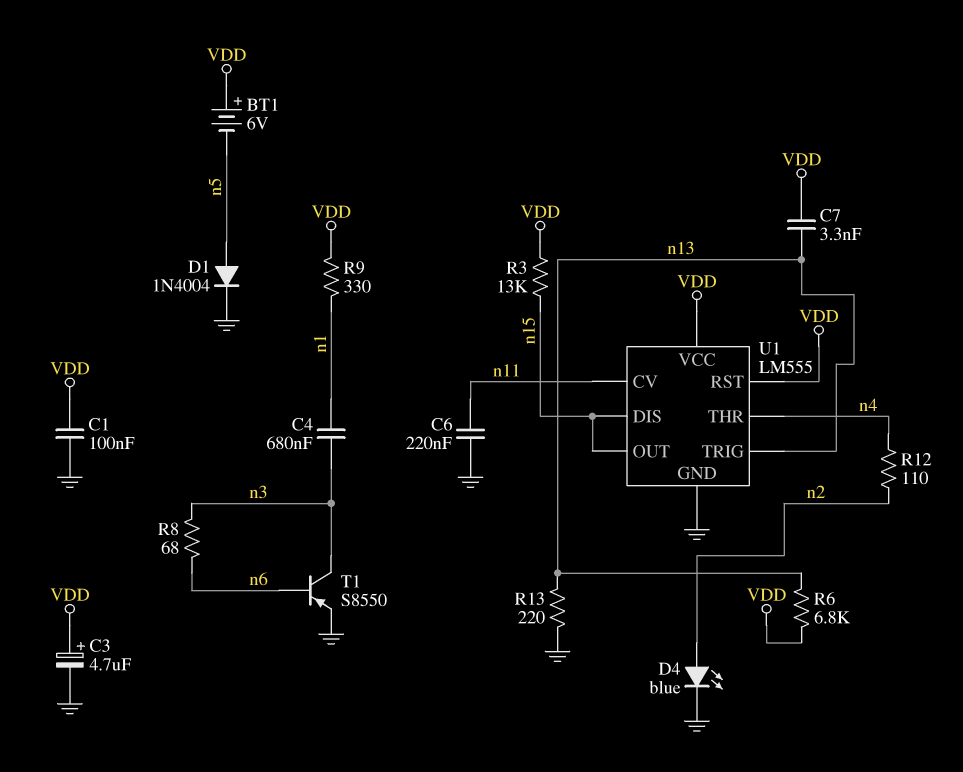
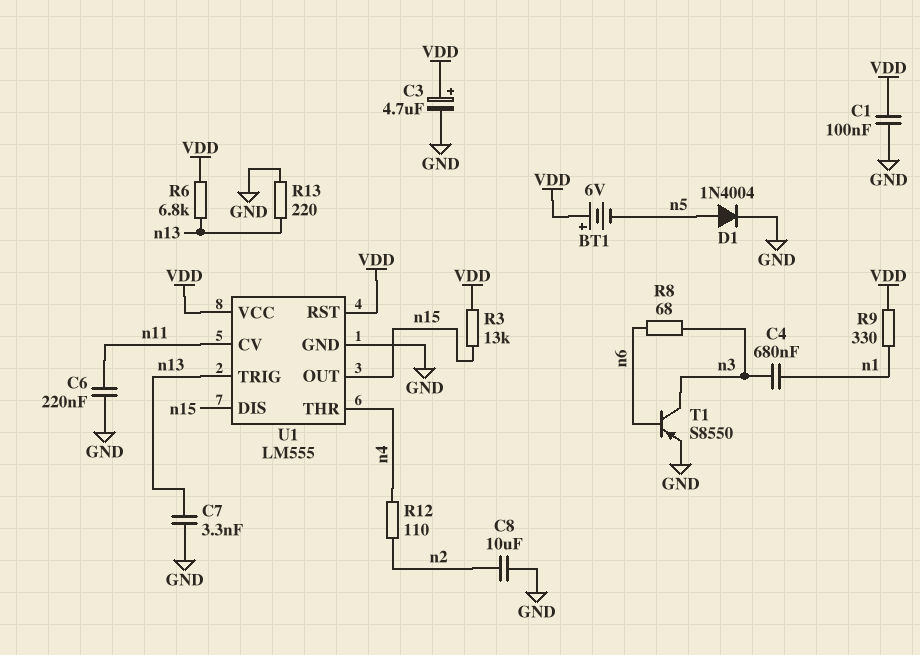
C7: 3.3nF (VDD, n13) -> 3.3nF (GND, n13)
C8: none -> 10uF (GND, n2)
D4: LED blue (A n2, K GND) -> none

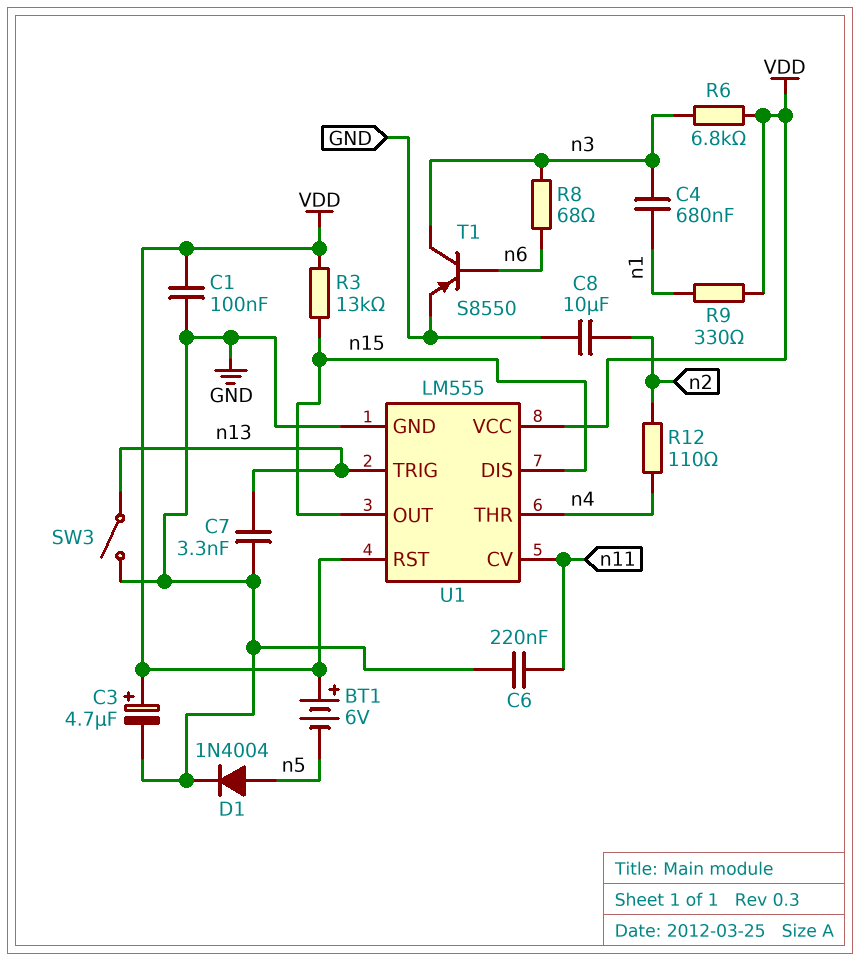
R6: 6.8k (VDD, n13) -> 6.8k (VDD, n3)
R13: 220 (GND, n13) -> none
SW3: none -> switch (GND, n13)

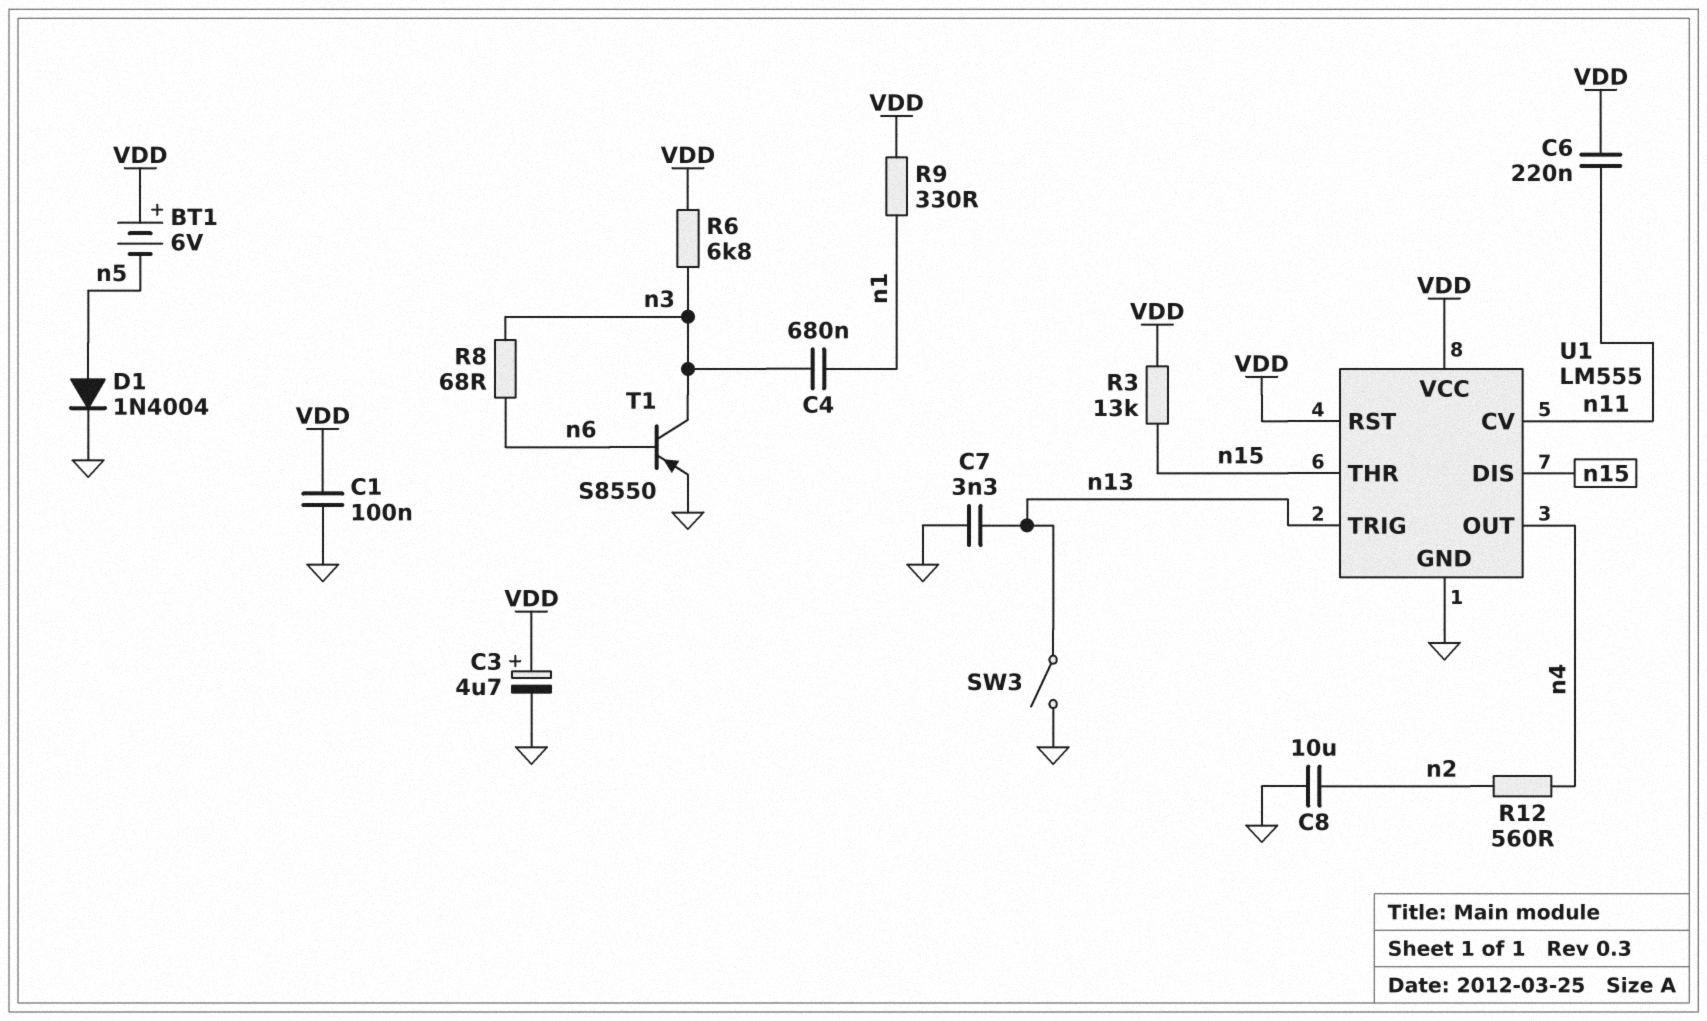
C6: 220nF (GND, n11) -> 220nF (VDD, n11)
R12: 110 (n2, n4) -> 560 (n2, n4)
U1 pin OUT: n15 -> n4
U1 pin THR: n4 -> n15

